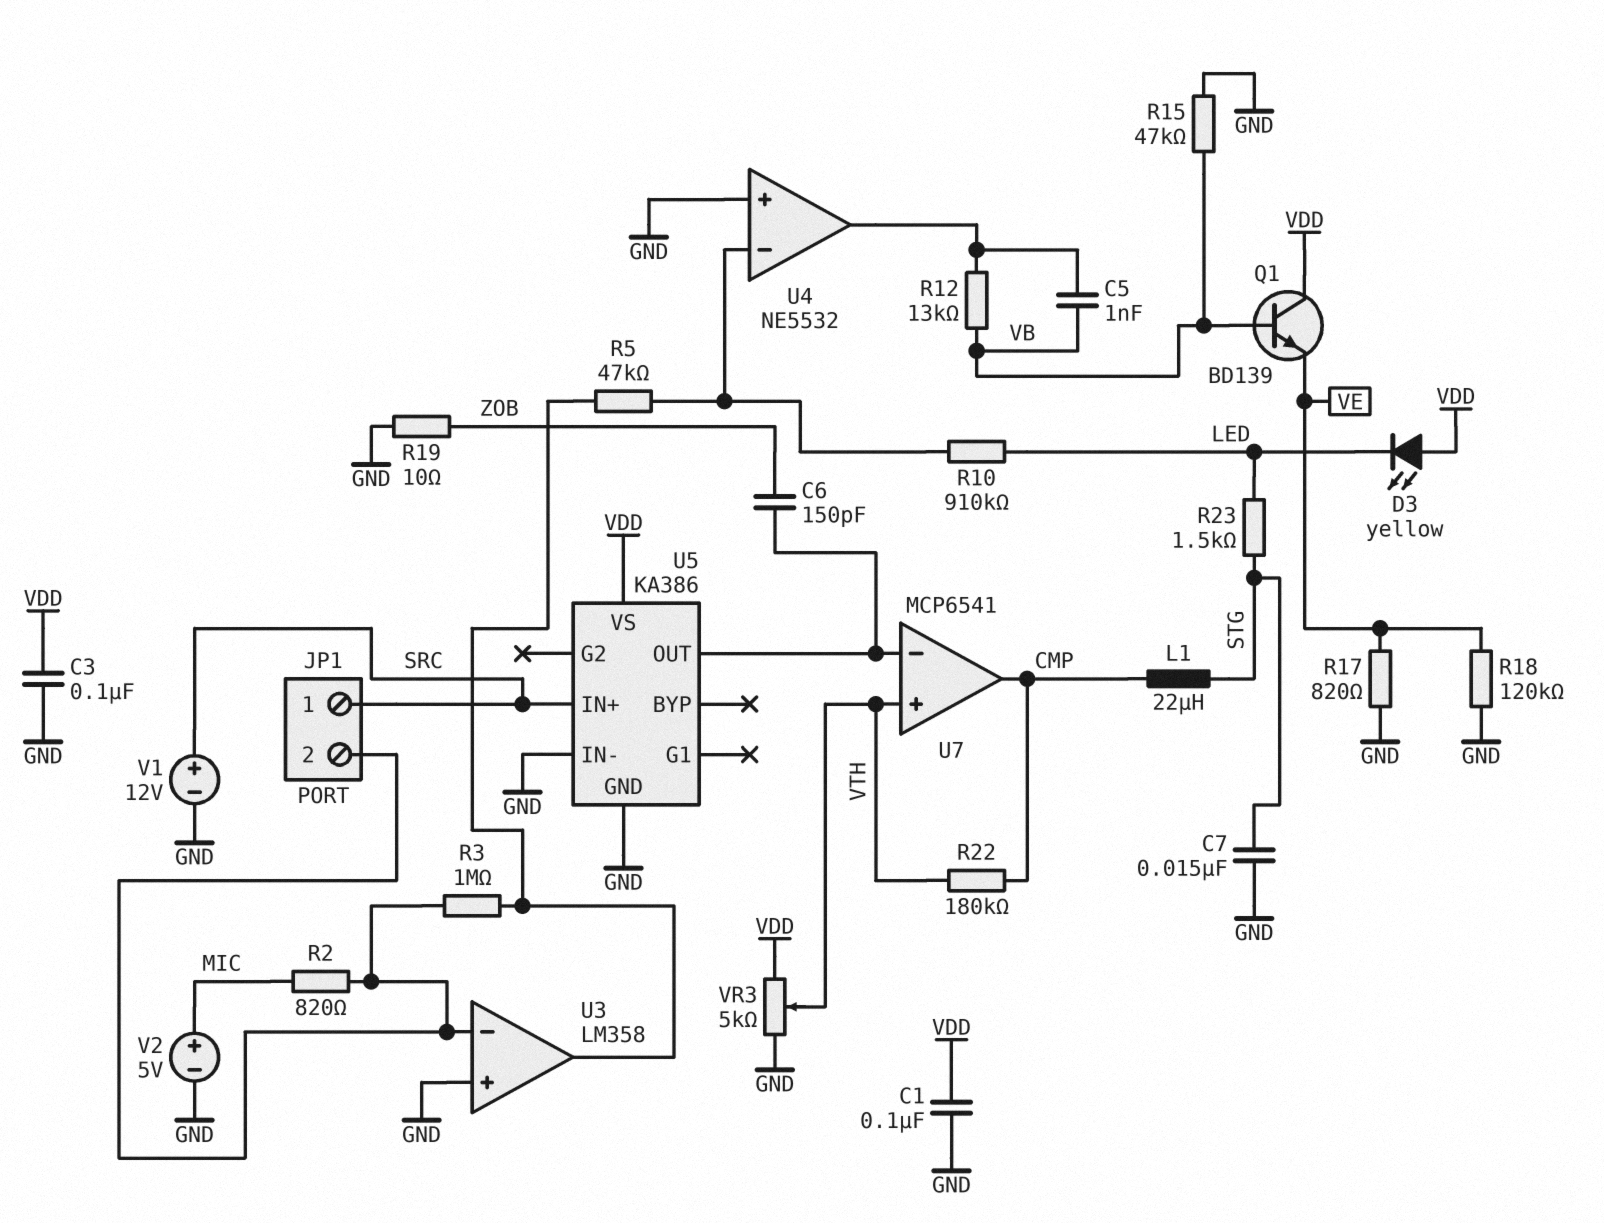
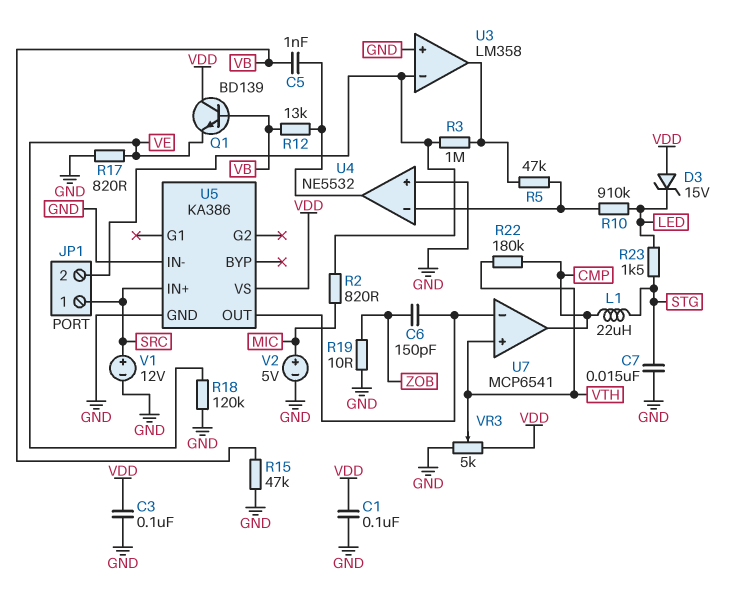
D3: LED yellow (A VDD, K LED) -> zener 15V (A VDD, K LED)

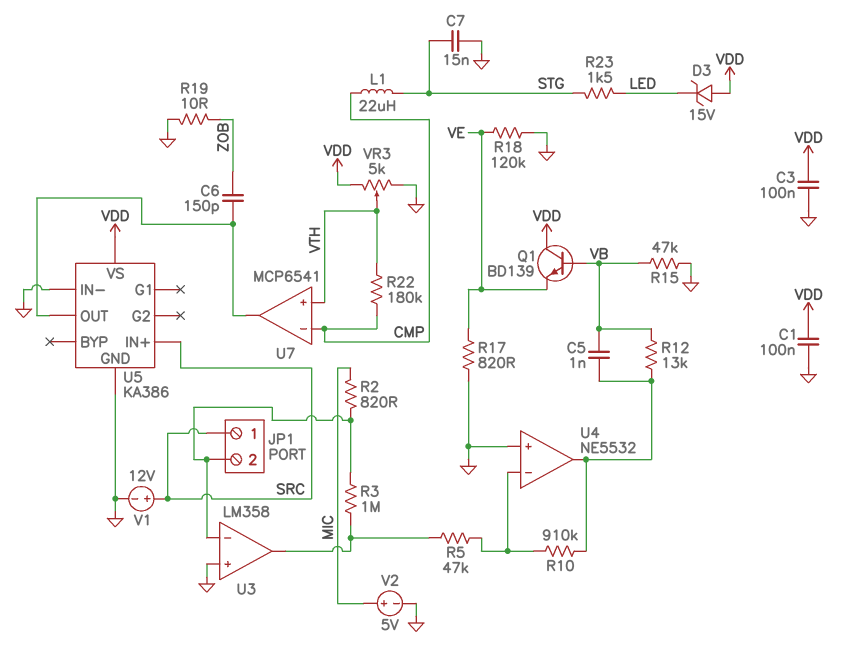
R10: 910k (LED, U4/in-) -> 910k (U4/in-, U4/out)
U7 pin in-: U5/OUT -> CMP
U7 pin out: CMP -> U5/OUT

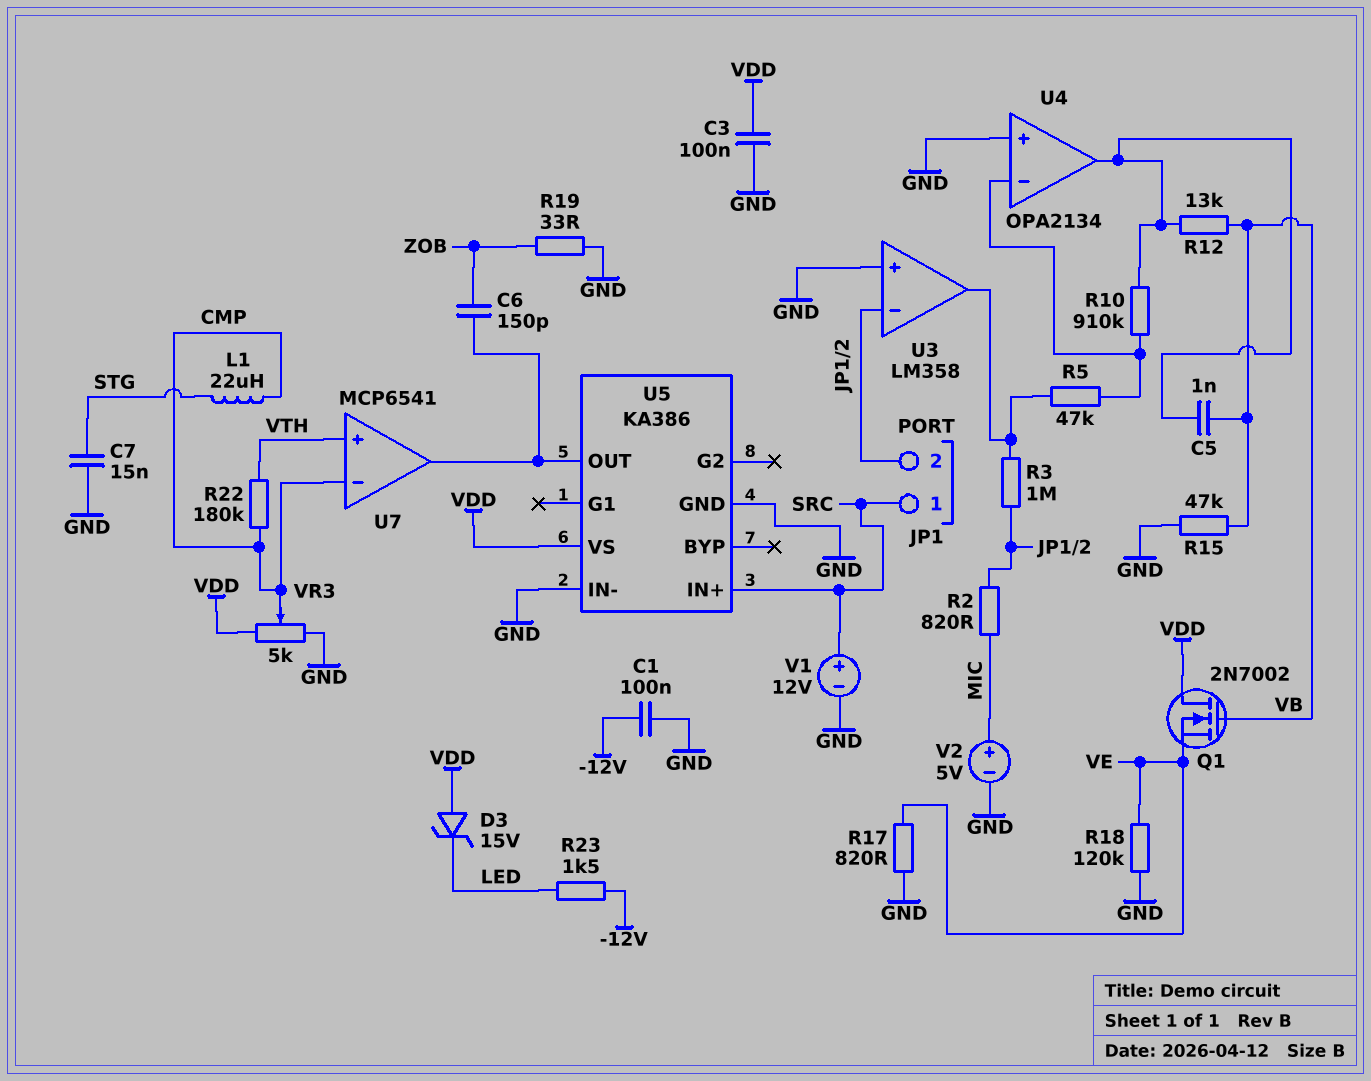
C1: 100nF (GND, VDD) -> 100nF (-12V, GND)
Q1: NPN BD139 (B VB, C VDD, E VE) -> NMOS 2N7002 (G VB, D VDD, S VE)
R19: 10 (GND, ZOB) -> 33 (GND, ZOB)
R23: 1.5k (LED, STG) -> 1.5k (-12V, LED)
U4: NE5532 -> OPA2134
VR3: 5k (GND, VDD, wiper VTH) -> 5k (GND, VDD, wiper CMP)

